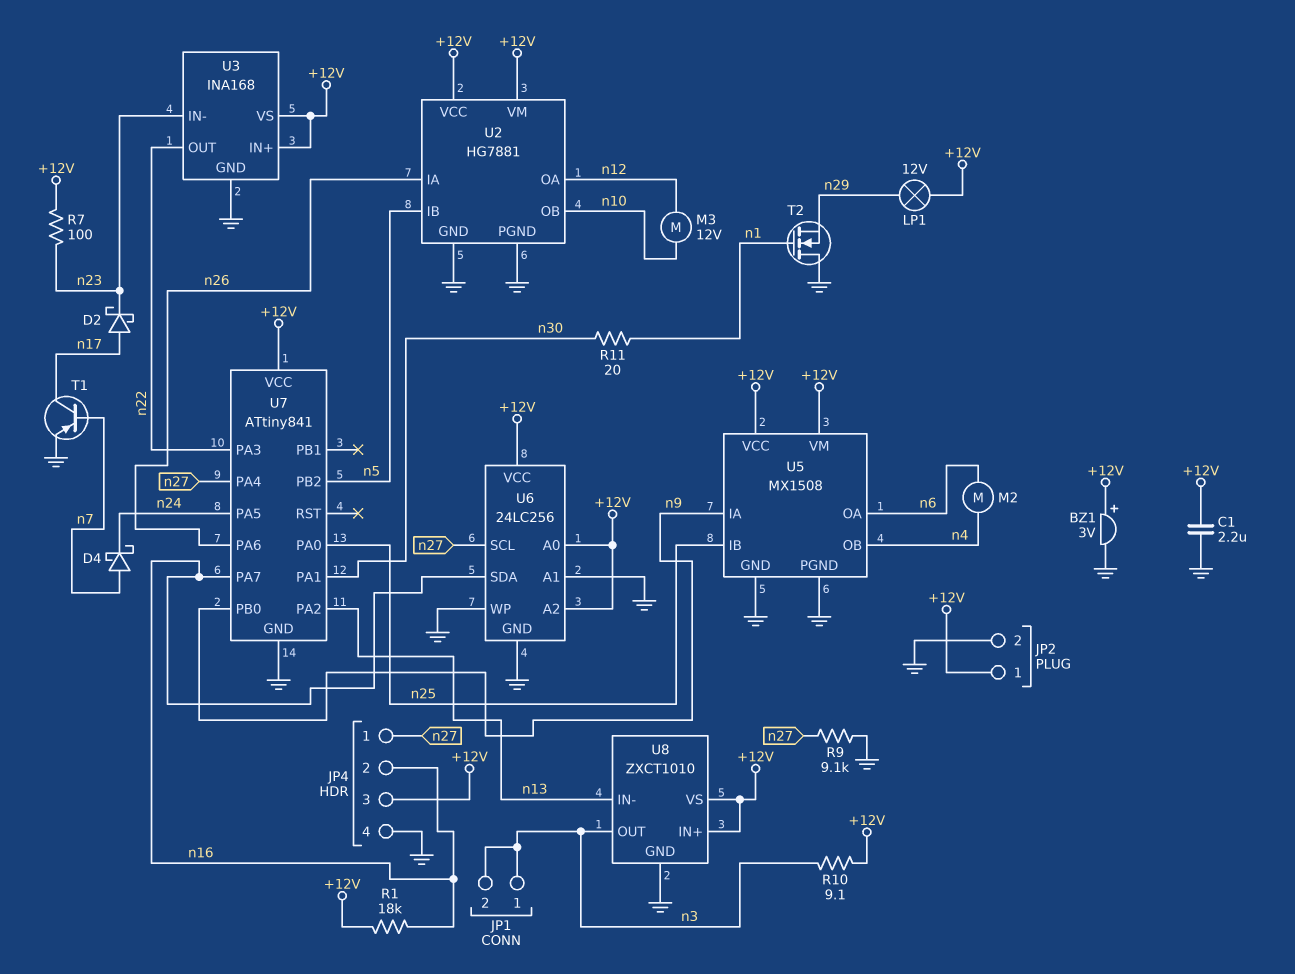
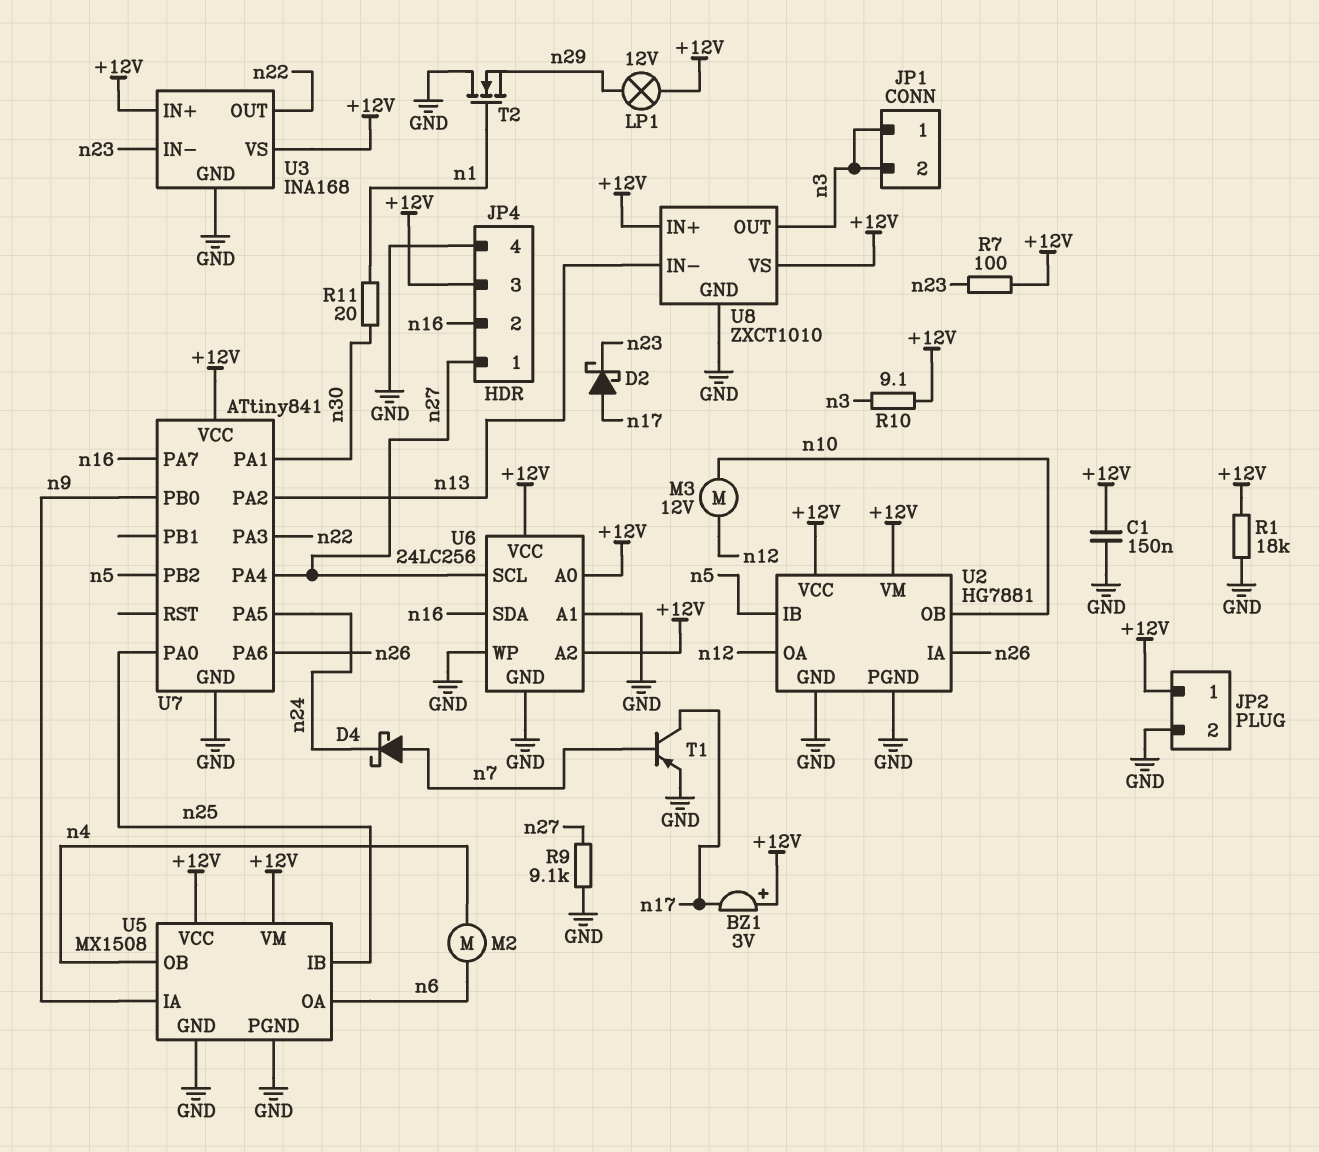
BZ1: buzzer 3V (plus +12V, minus GND) -> buzzer 3V (plus +12V, minus n17)
C1: 2.2uF (+12V, GND) -> 150nF (+12V, GND)
R1: 18k (+12V, n16) -> 18k (+12V, GND)

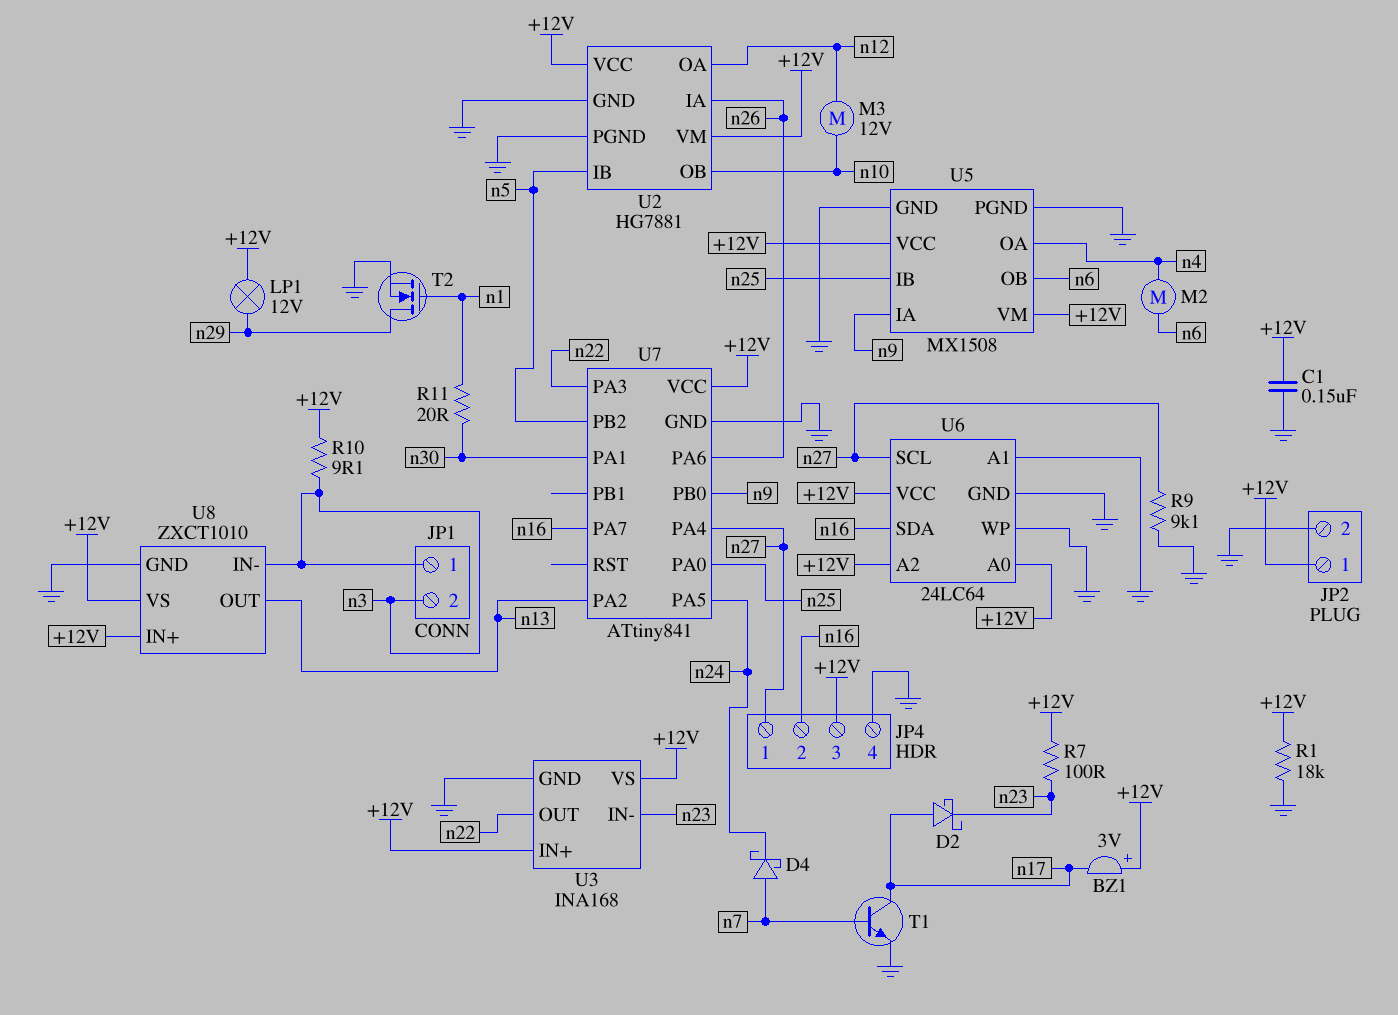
T1: PNP (B n7, C n17, E GND) -> NPN (B n7, C n17, E GND)
T2: NMOS (G n1, D GND, S n29) -> NMOS (G n1, D n29, S GND)
U5 pin OA: n6 -> n4
U5 pin OB: n4 -> n6
U6: 24LC256 -> 24LC64
U8 pin IN-: n13 -> n3
U8 pin OUT: n3 -> n13

